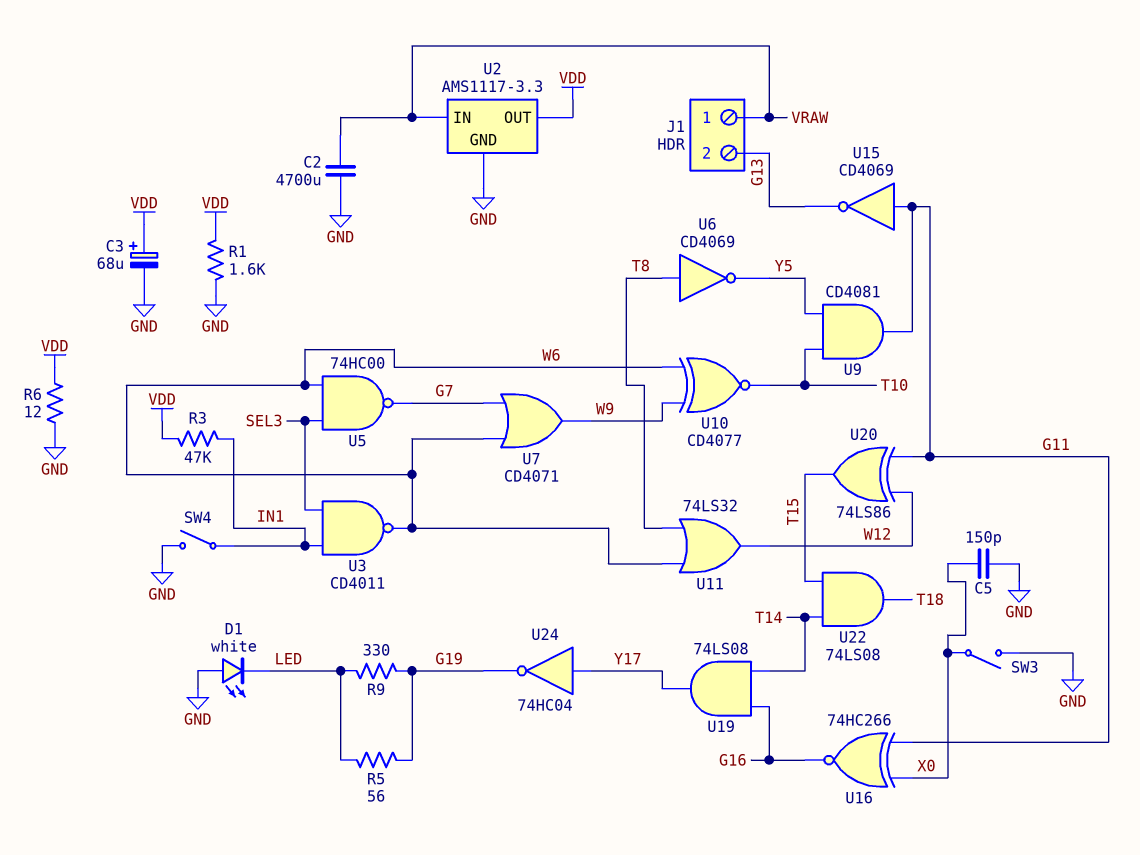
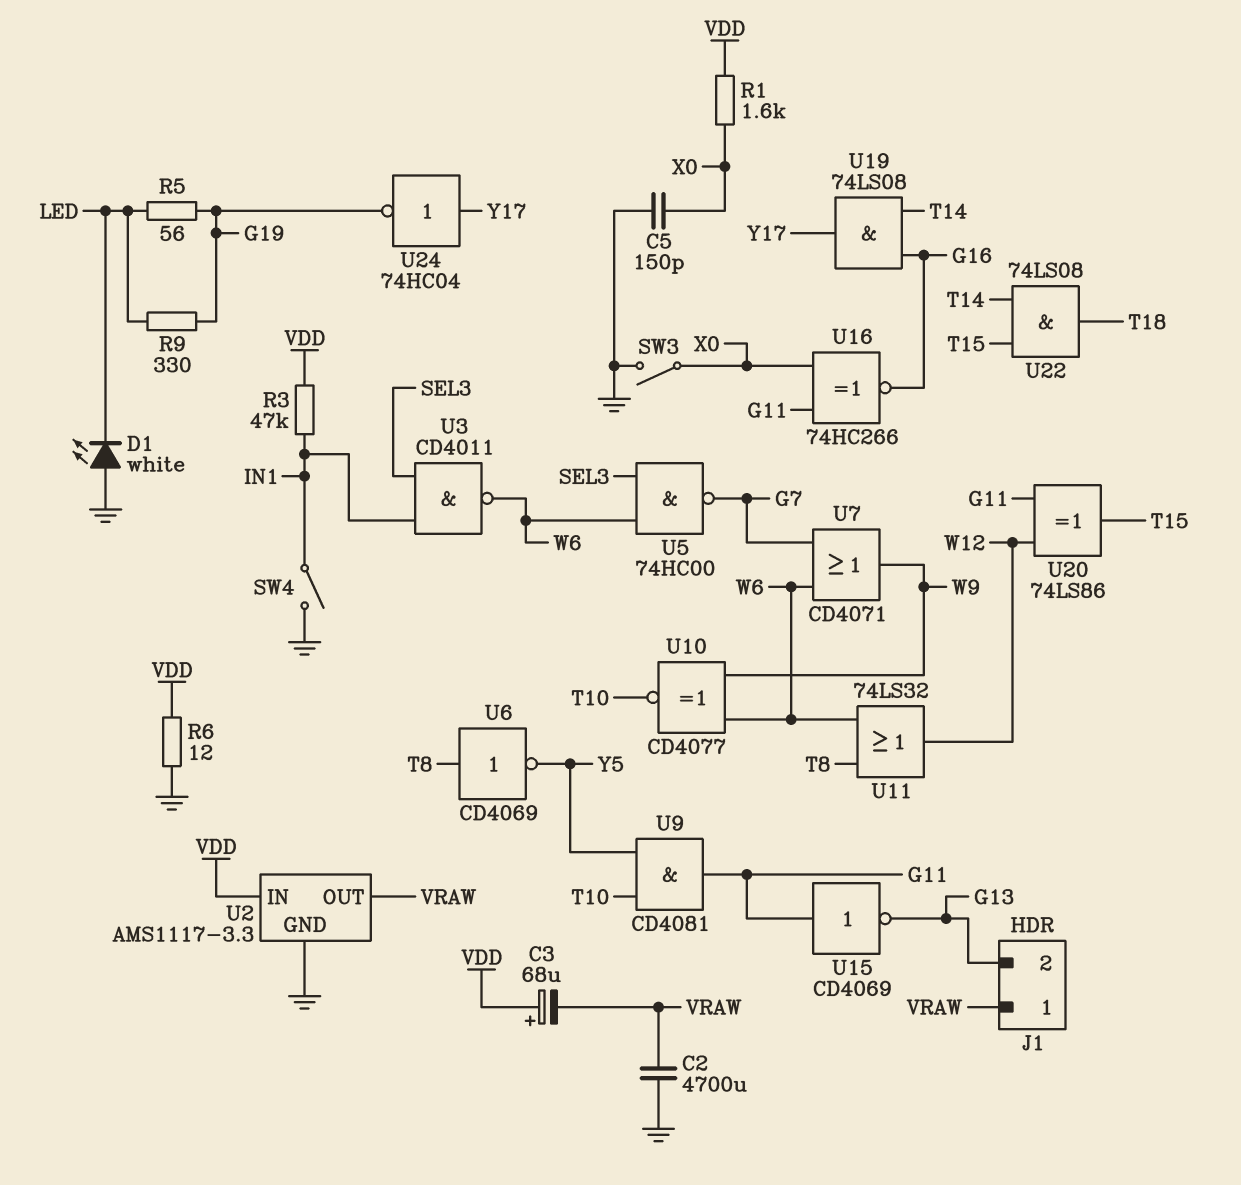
C3: 68uF (plus VDD, minus GND) -> 68uF (plus VDD, minus VRAW)
R1: 1.6k (GND, VDD) -> 1.6k (VDD, X0)
U2 pin IN: VRAW -> VDD
U2 pin OUT: VDD -> VRAW

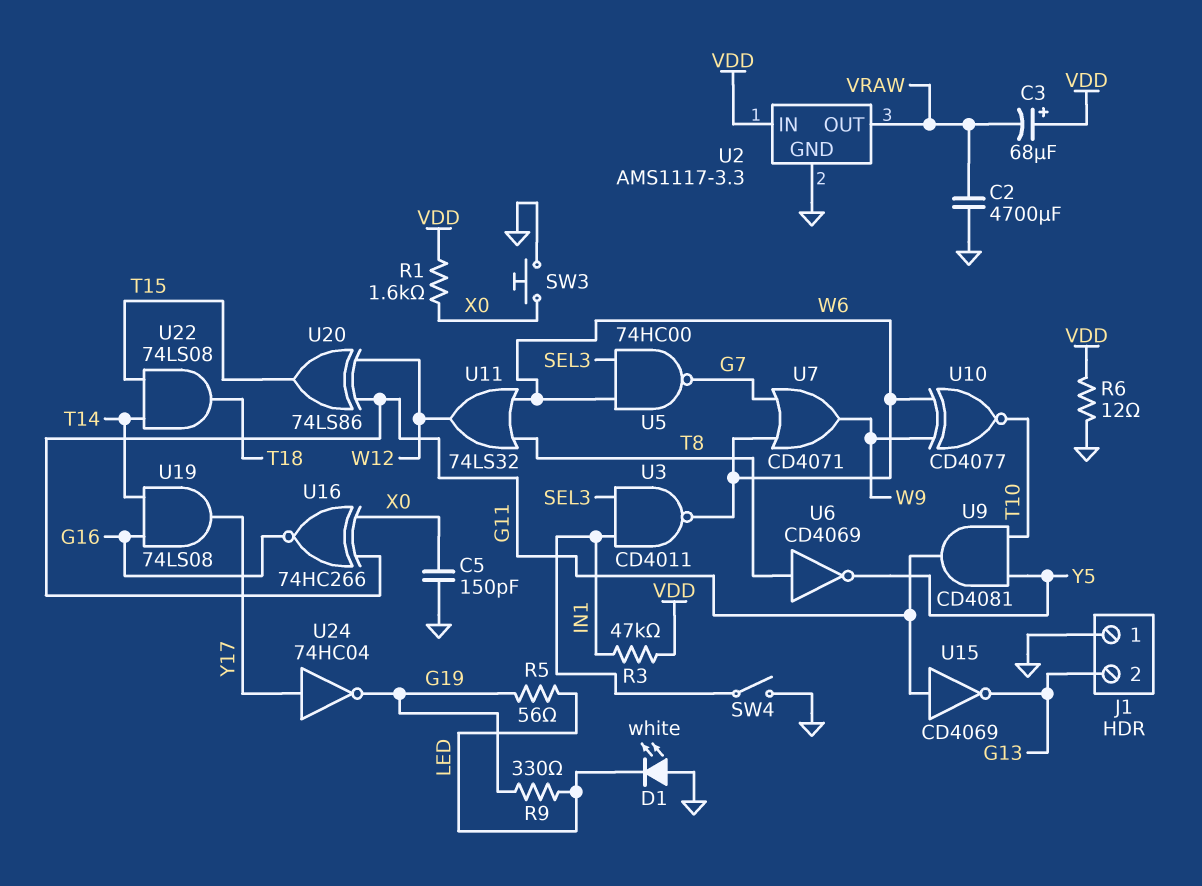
J1 pin 1: VRAW -> GND
SW3: switch (GND, X0) -> button (GND, X0)

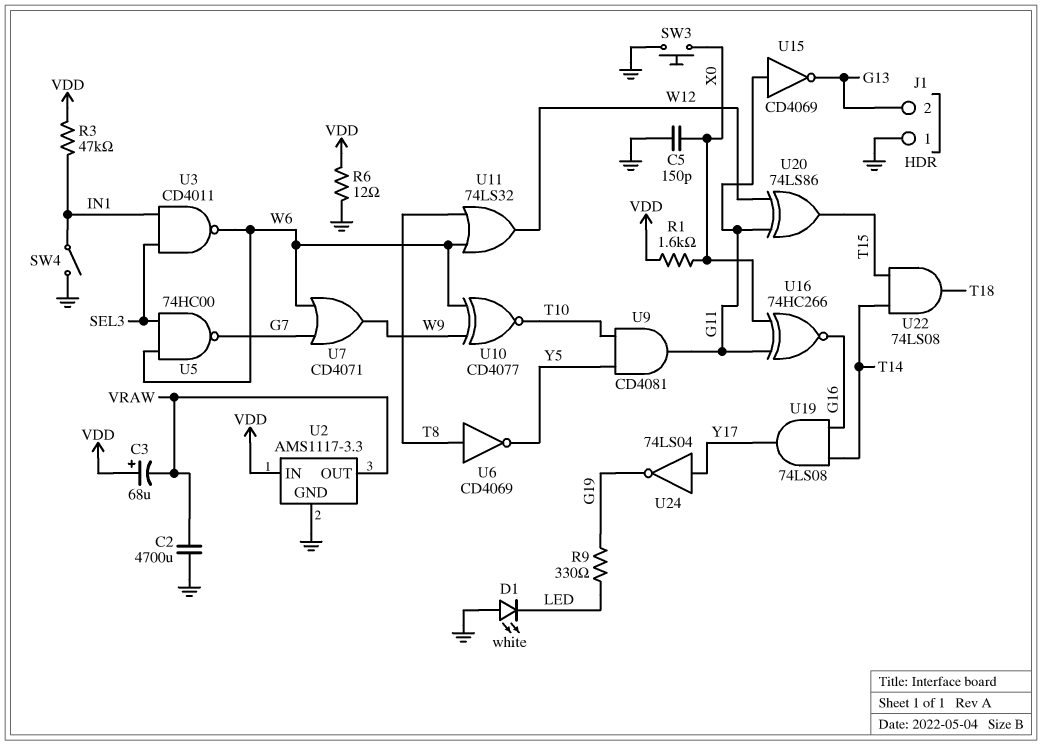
R5: 56 (G19, LED) -> none
U24: NOT 74HC04 (in Y17, out G19) -> NOT 74LS04 (in Y17, out G19)

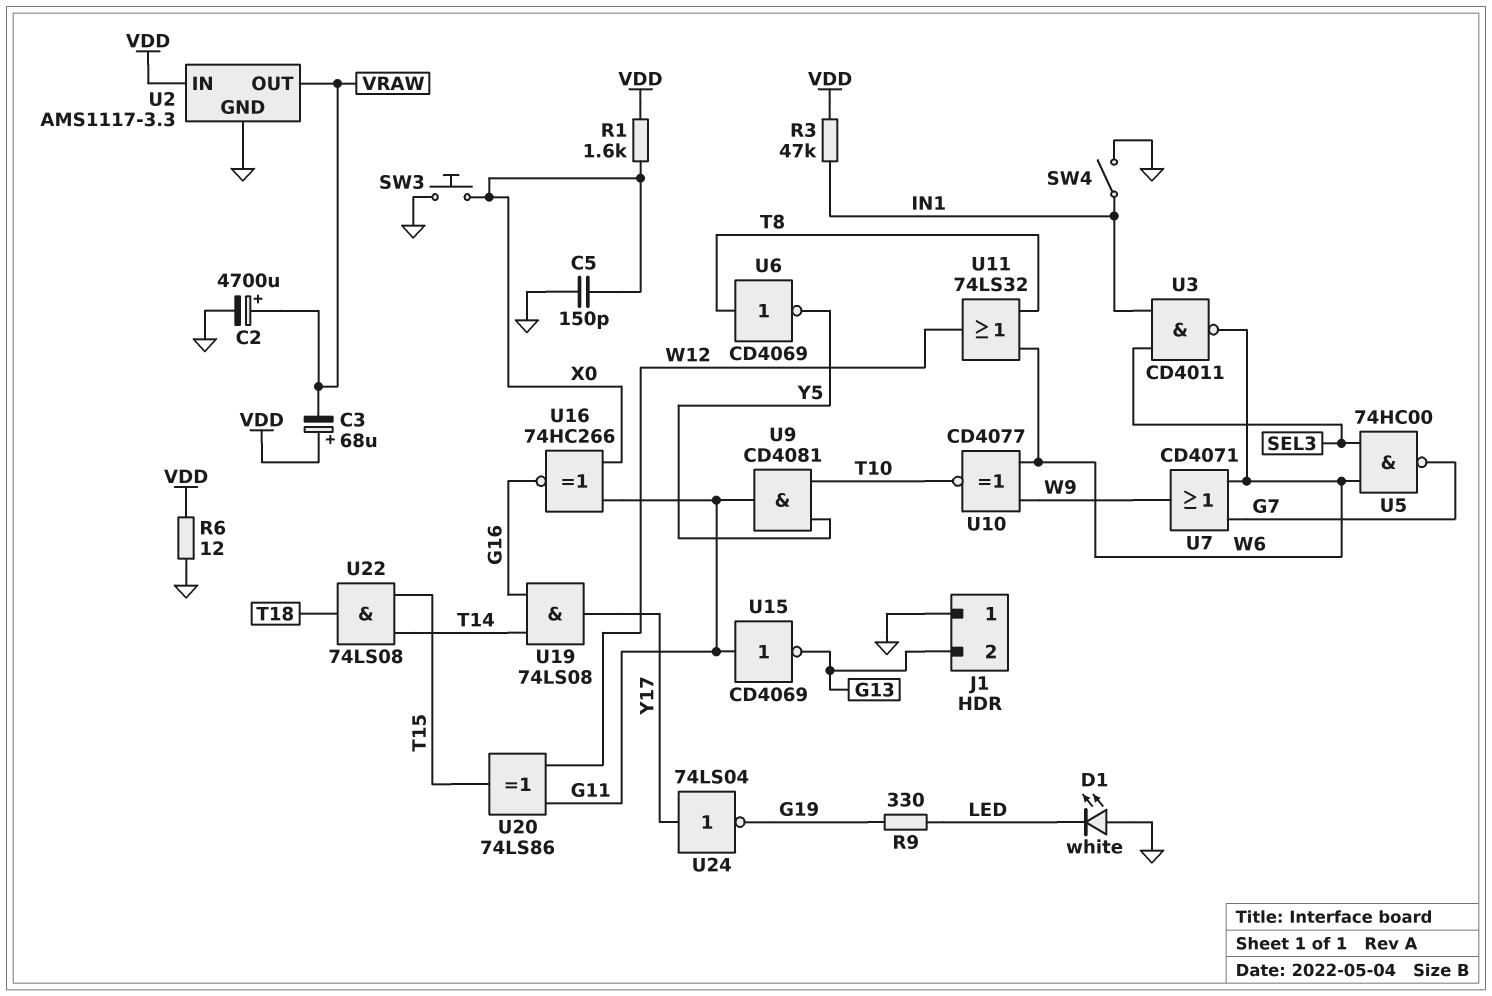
C2: 4700uF (GND, VRAW) -> 4700uF (plus VRAW, minus GND)

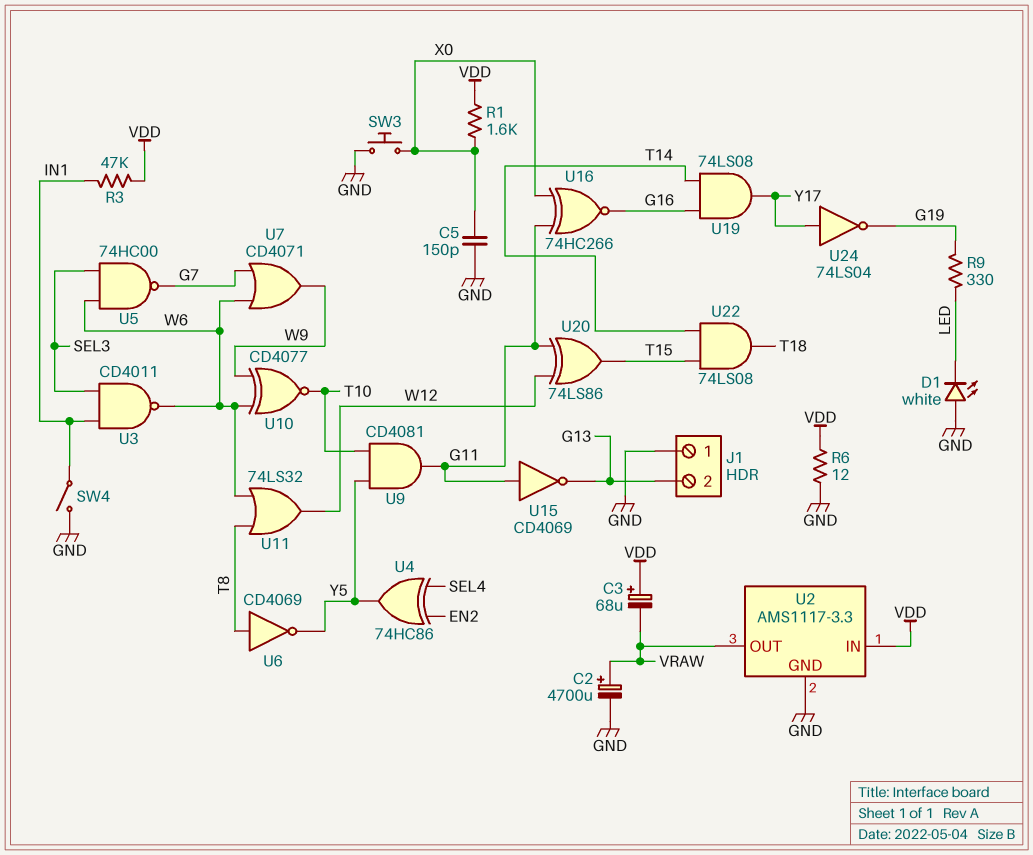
U4: none -> XOR 74HC86 (in EN2, in SEL4, out Y5)

